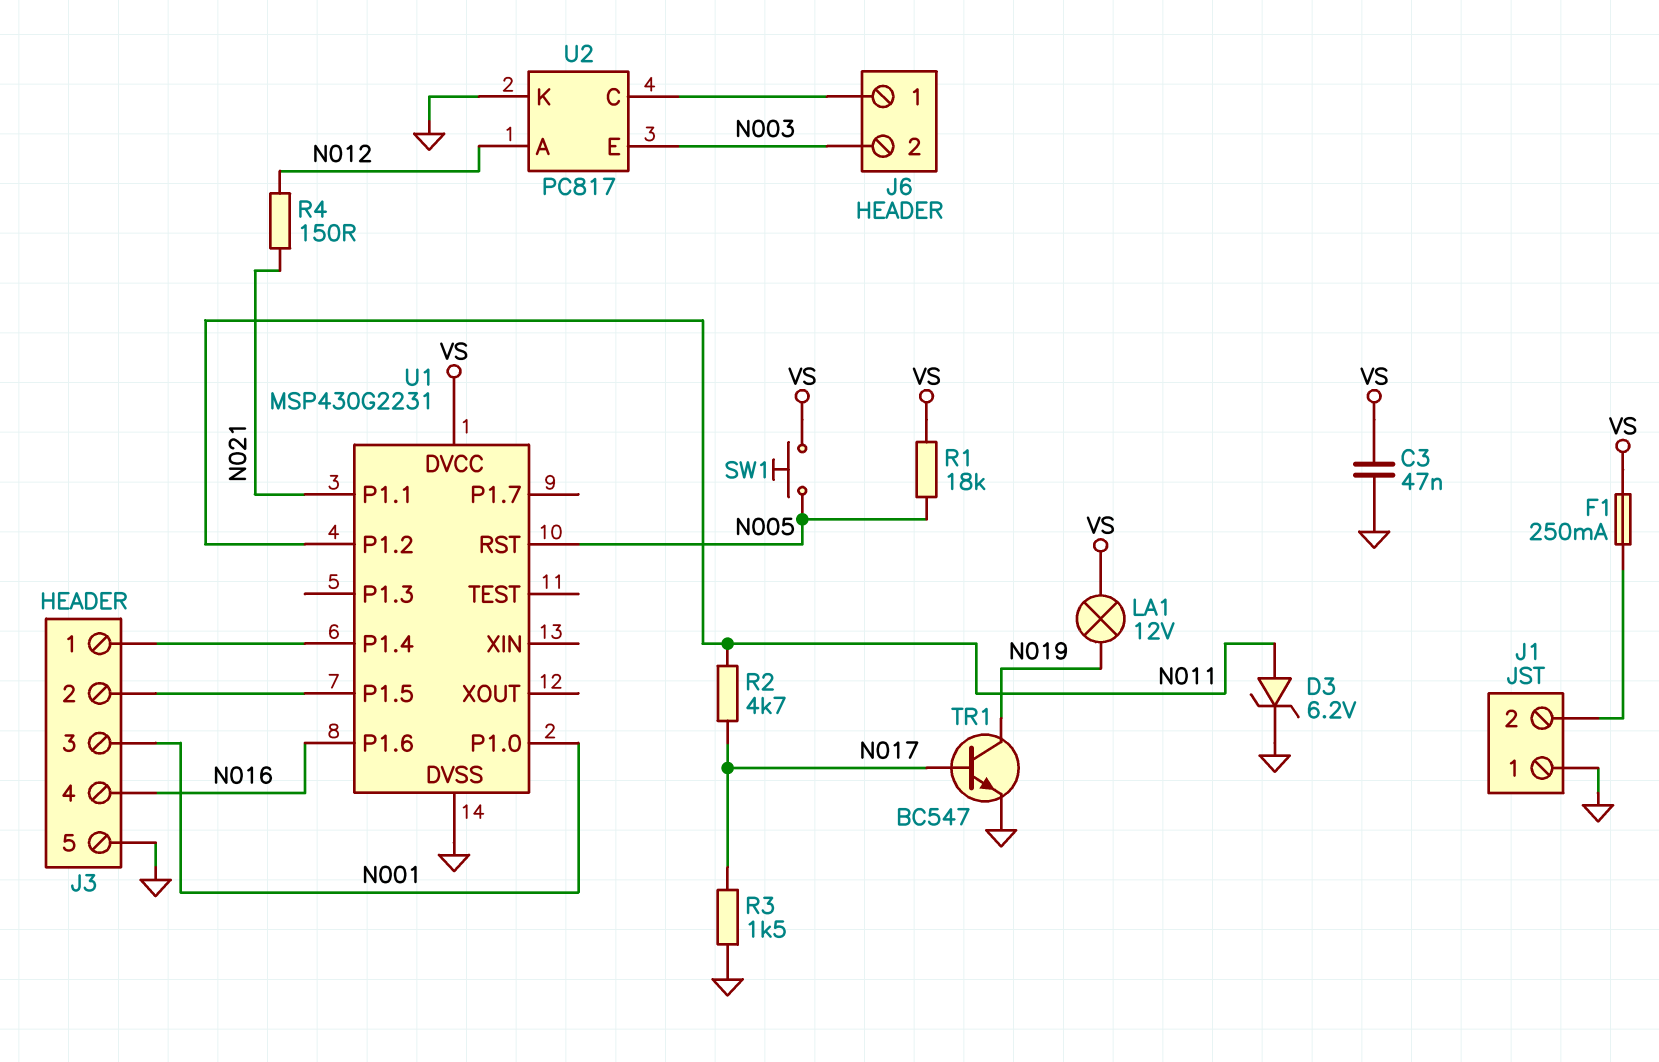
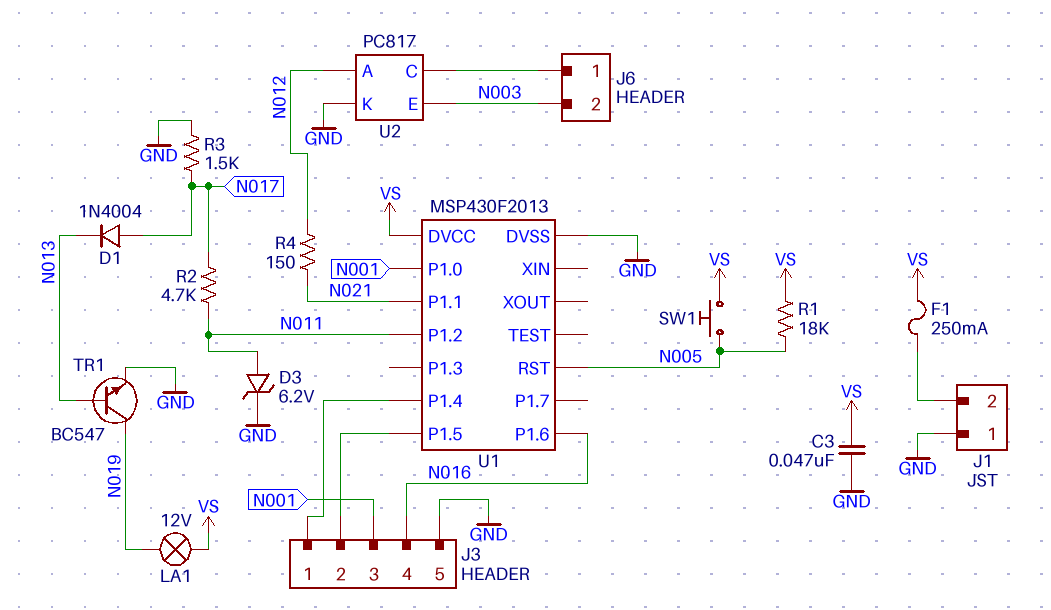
D1: none -> diode 1N4004 (A N017, K N013)
TR1: NPN BC547 (B N017, C N019, E GND) -> NPN BC547 (B N013, C N019, E GND)
U1: MSP430G2231 -> MSP430F2013

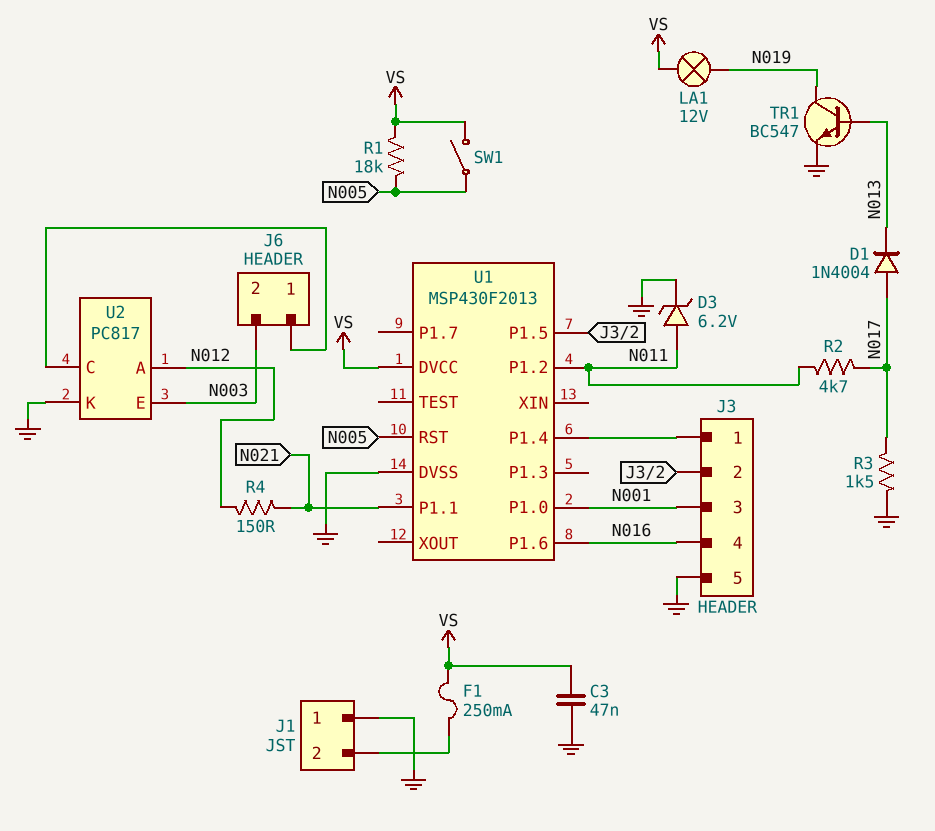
SW1: button (N005, VS) -> switch (N005, VS)

